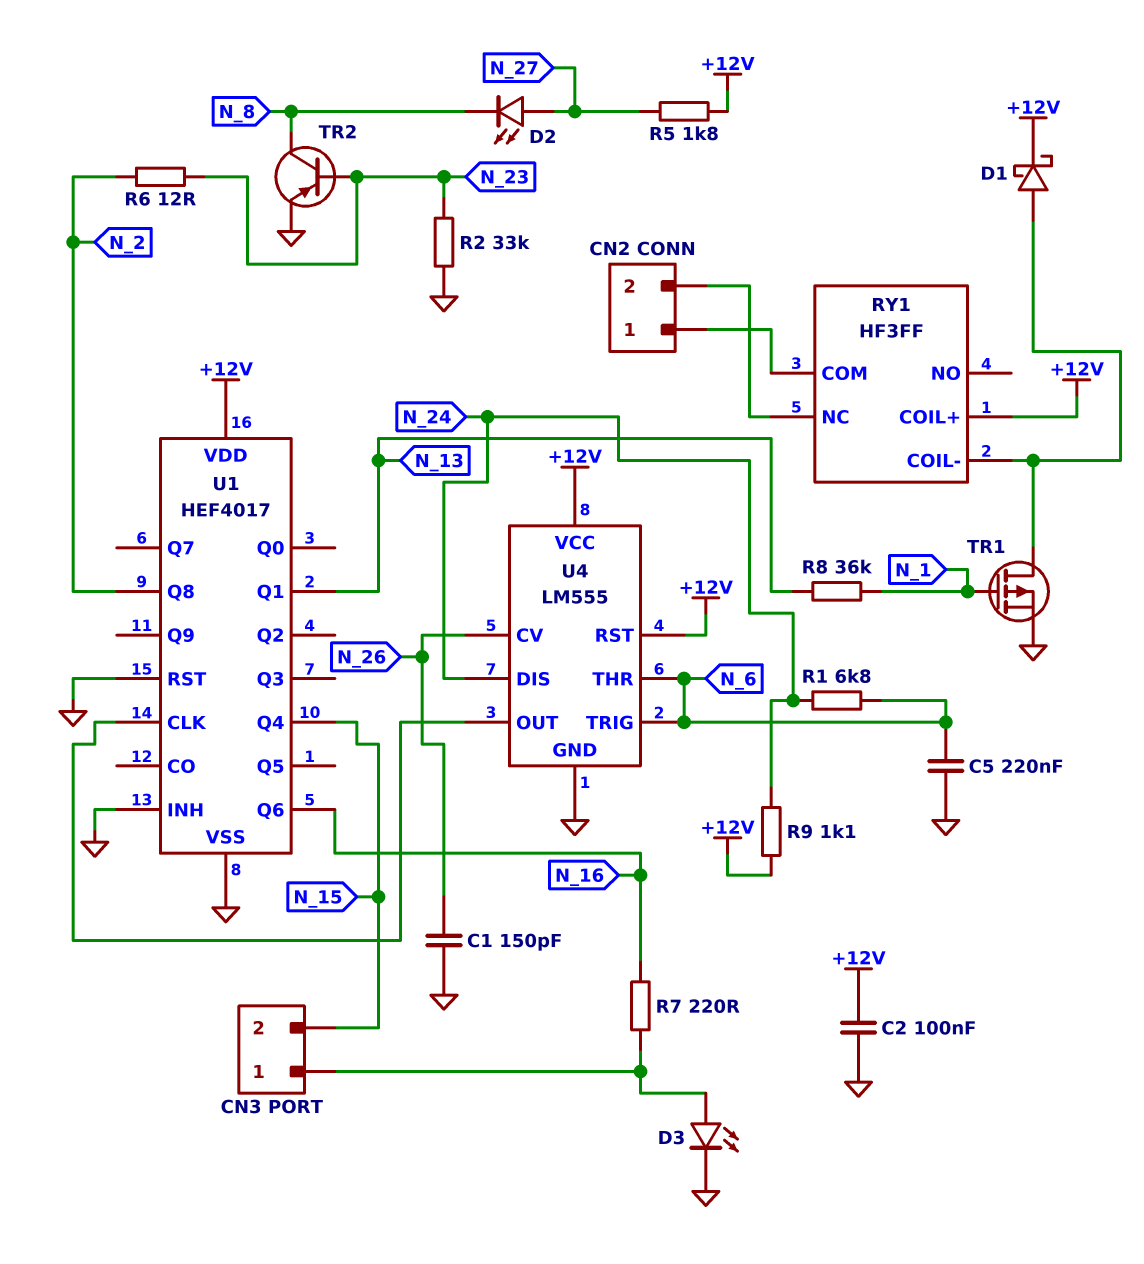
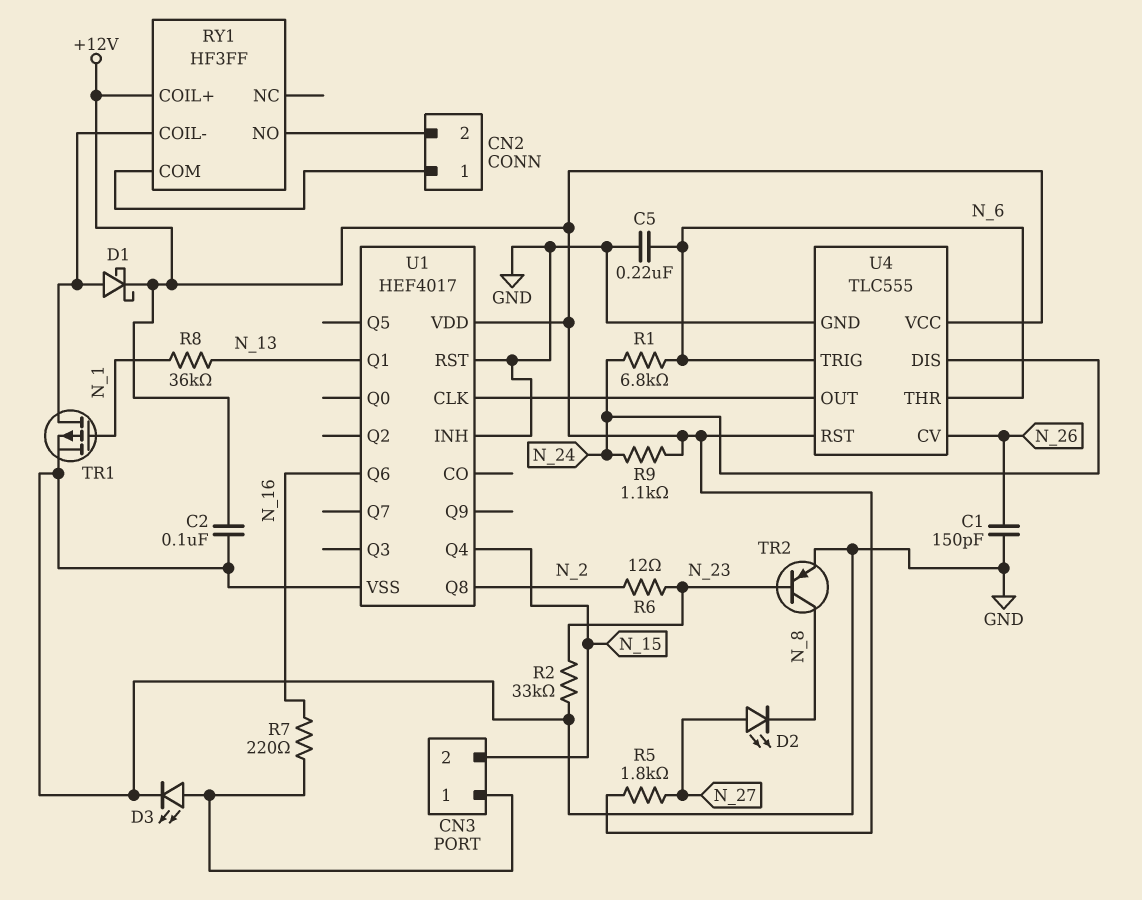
RY1 pin NC: CN2/2 -> none
RY1 pin NO: none -> CN2/2
U4: LM555 -> TLC555

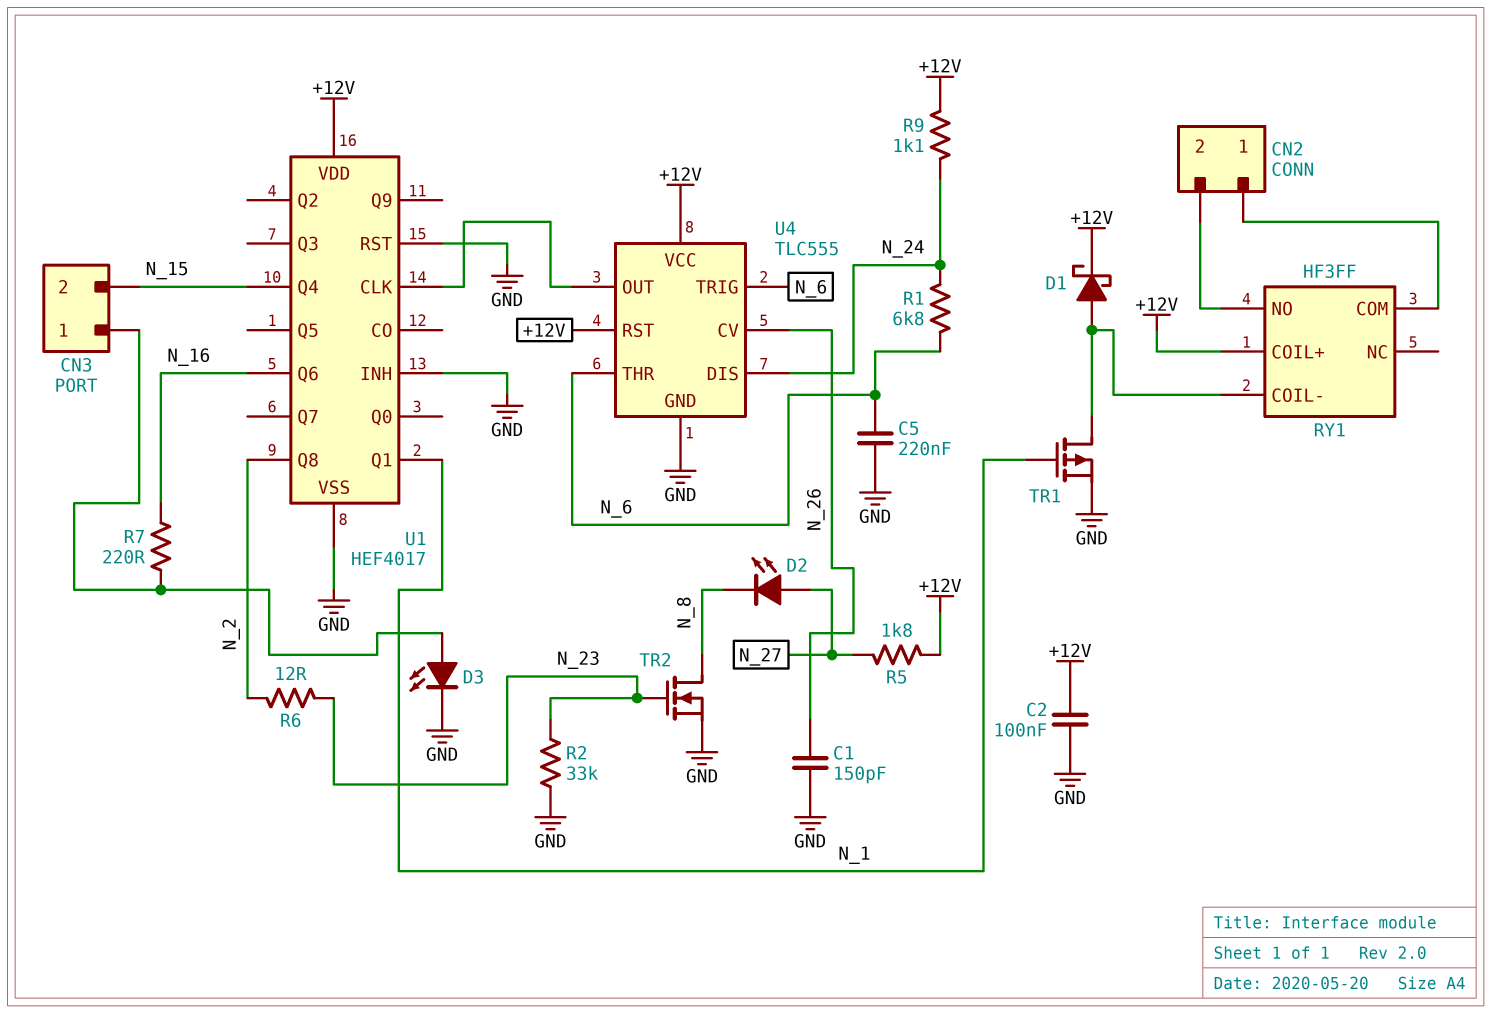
R8: 36k (N_1, N_13) -> none
TR2: PNP (B N_23, C N_8, E GND) -> NMOS (G N_23, D N_8, S GND)
U1 pin Q1: N_13 -> N_1

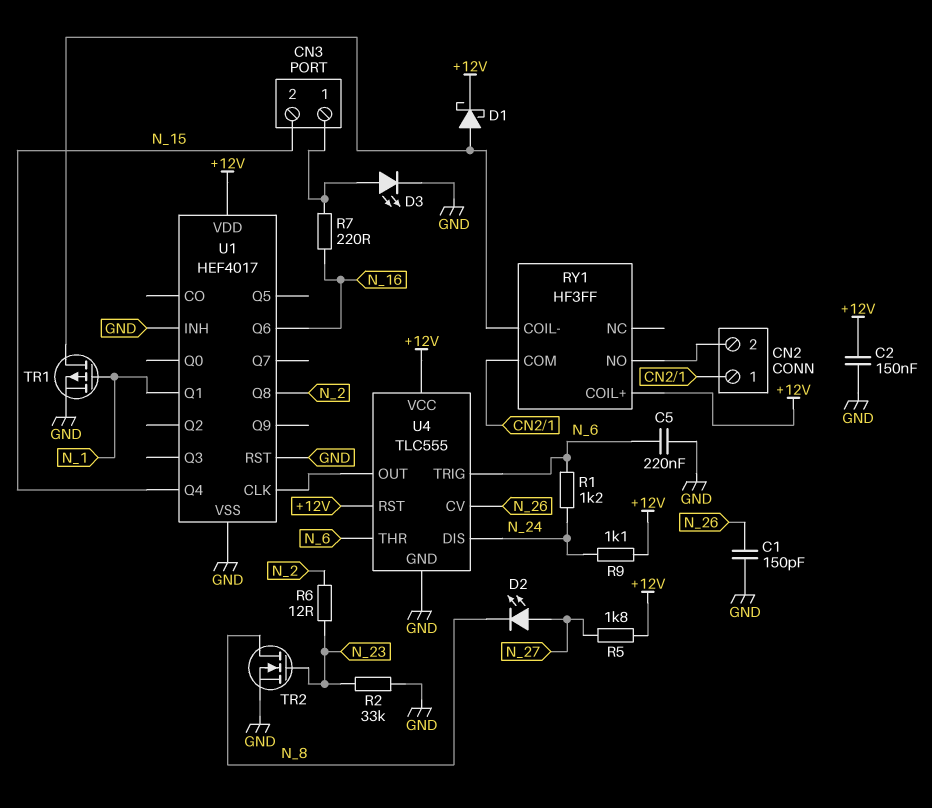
C2: 100nF (+12V, GND) -> 150nF (+12V, GND)
R1: 6.8k (N_6, N_24) -> 1.2k (N_6, N_24)

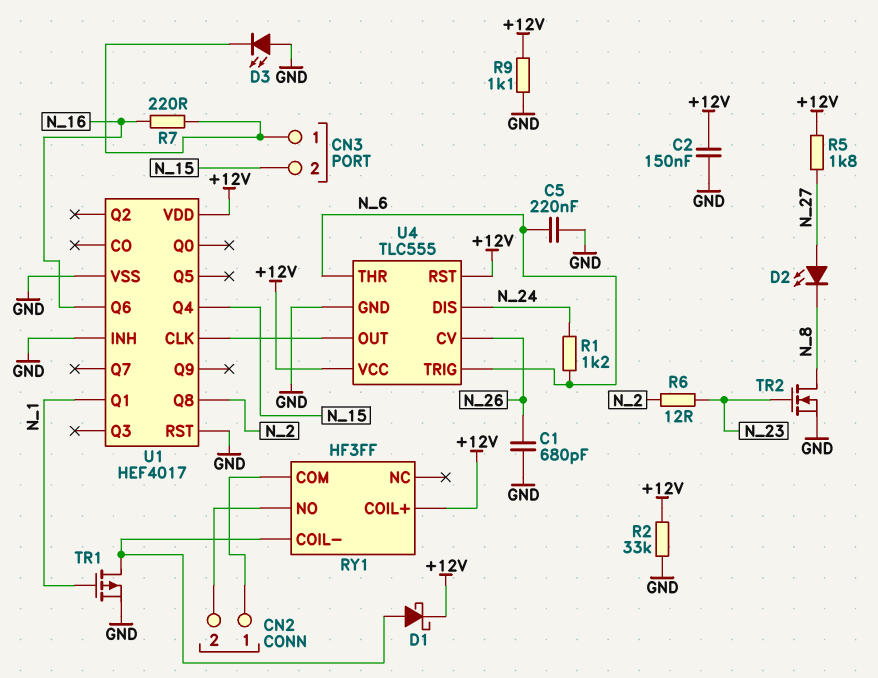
C1: 150pF (GND, N_26) -> 680pF (GND, N_26)
D3: LED (A CN3/1, K GND) -> LED (A GND, K CN3/1)
R2: 33k (GND, N_23) -> 33k (+12V, GND)
R9: 1.1k (+12V, N_24) -> 1.1k (+12V, GND)

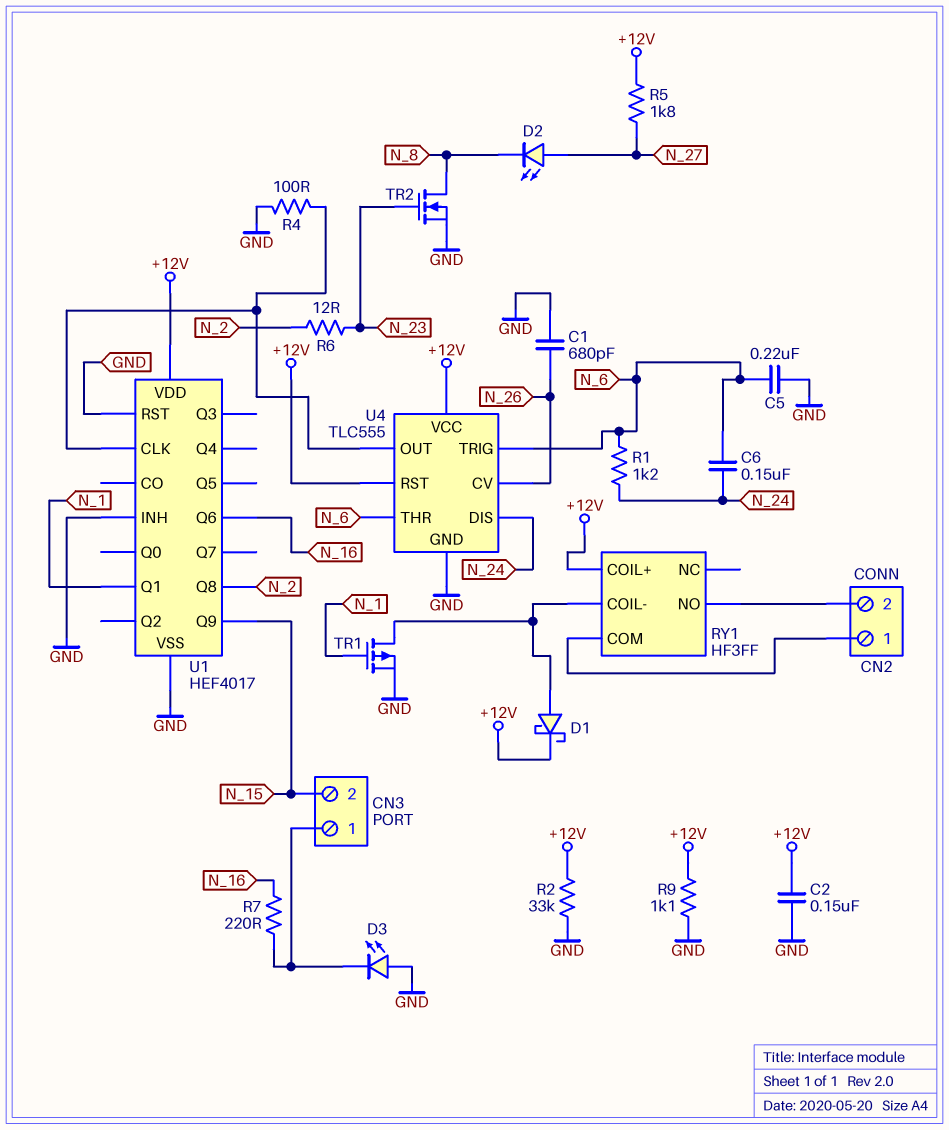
C6: none -> 150nF (N_6, N_24)
R4: none -> 100 (GND, U1/CLK)
U1 pin Q4: N_15 -> none
U1 pin Q9: none -> N_15

